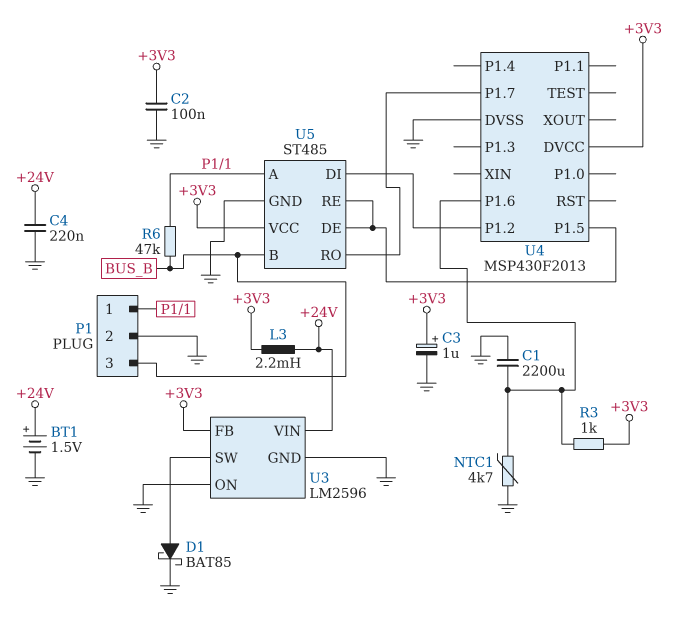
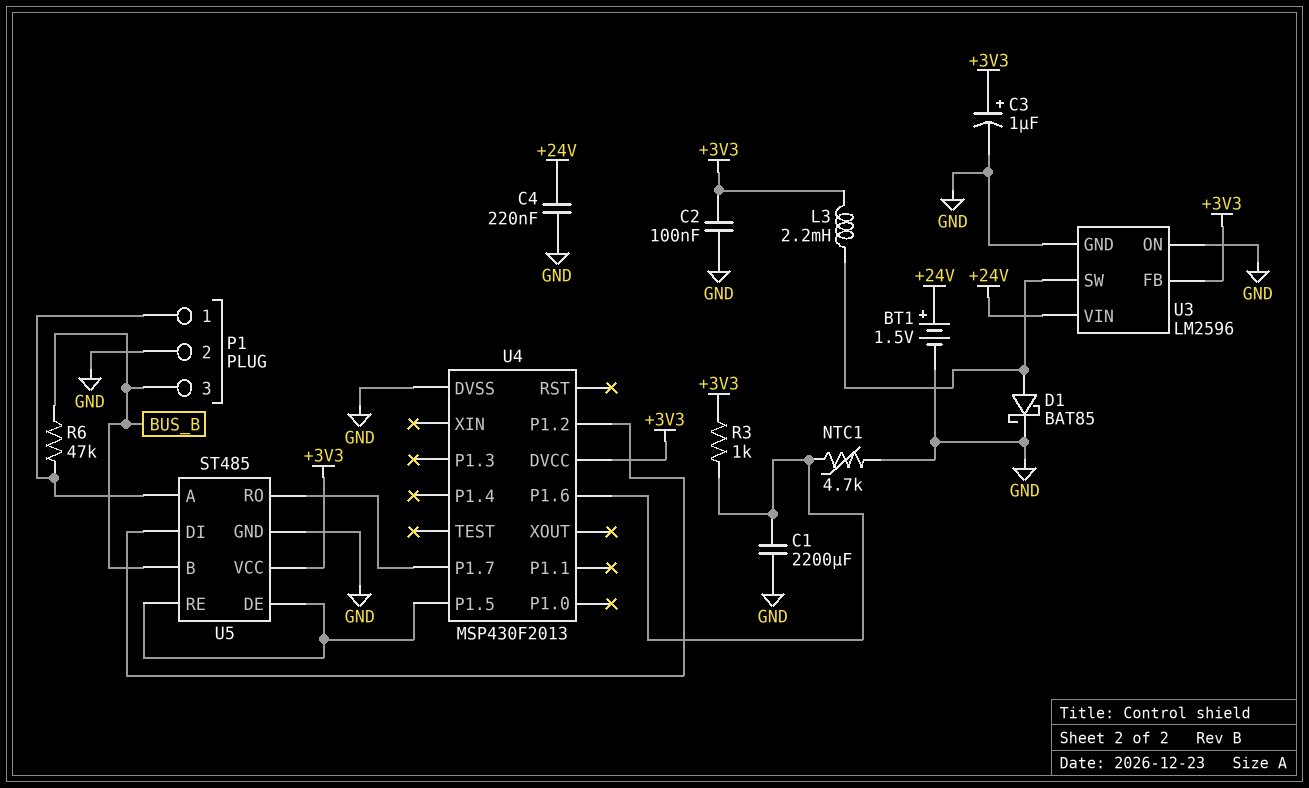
L3: 2.2mH (+3V3, +24V) -> 2.2mH (+3V3, U3/SW)

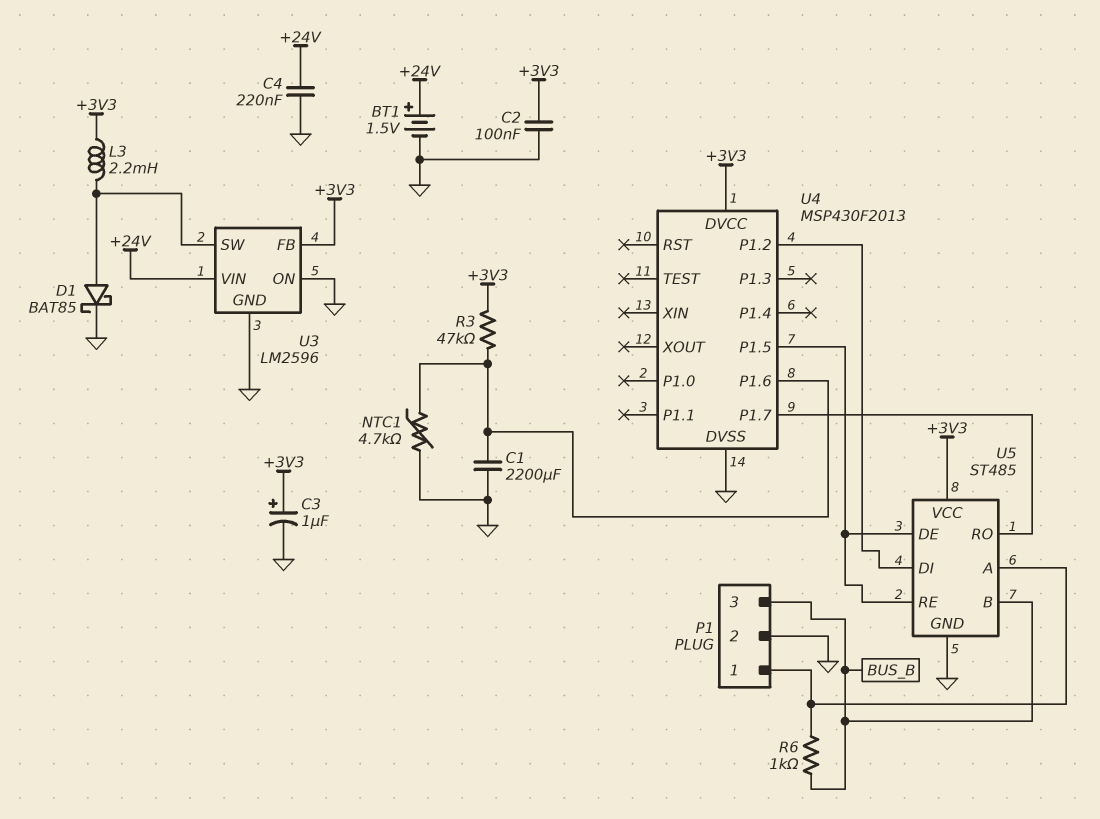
R3: 1k (+3V3, U4/P1.6) -> 47k (+3V3, U4/P1.6)
R6: 47k (BUS_B, P1/1) -> 1k (BUS_B, P1/1)

